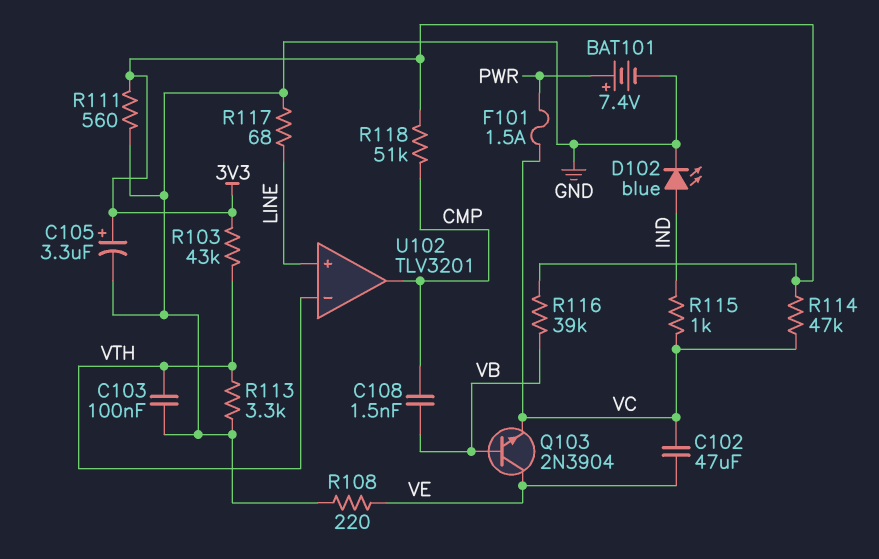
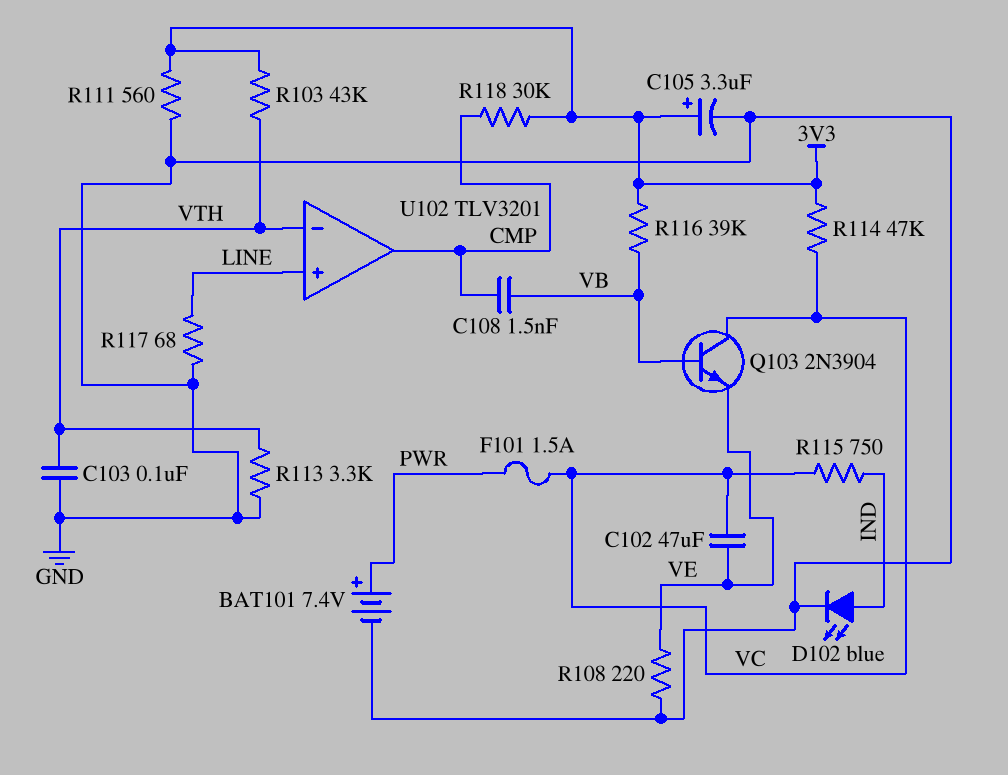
Q103: NPN 2N3904 (B VB, C VE, E VC) -> NPN 2N3904 (B VB, C VC, E VE)
R115: 1k (IND, VC) -> 750 (IND, VC)
R118: 51k (3V3, CMP) -> 30k (3V3, CMP)

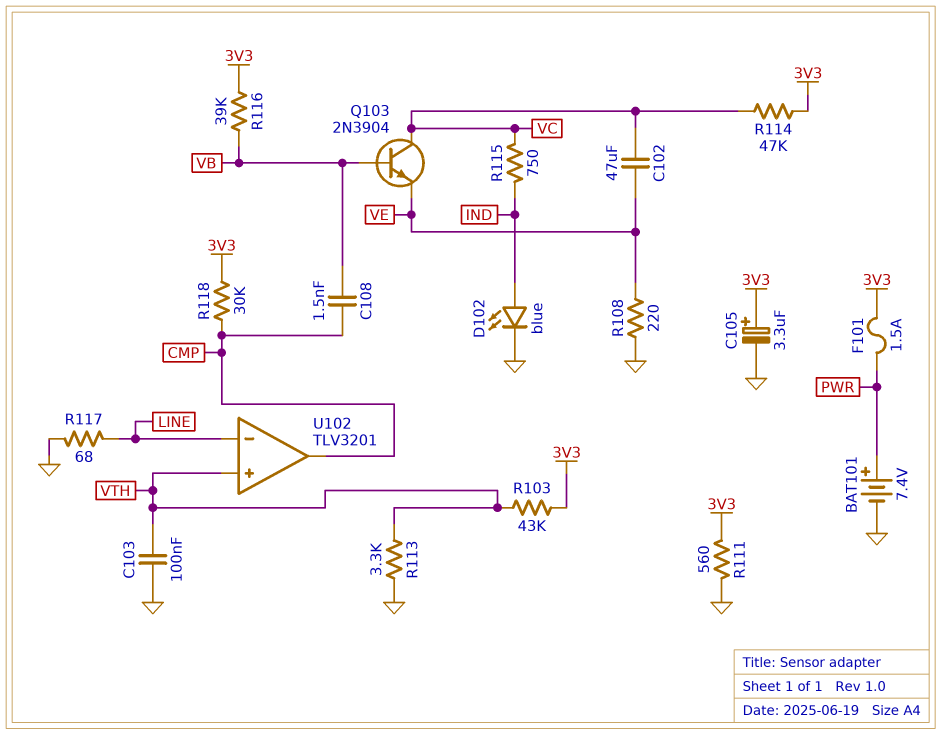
F101: 1.5A (PWR, VC) -> 1.5A (3V3, PWR)
U102 pin in+: LINE -> VTH
U102 pin in-: VTH -> LINE

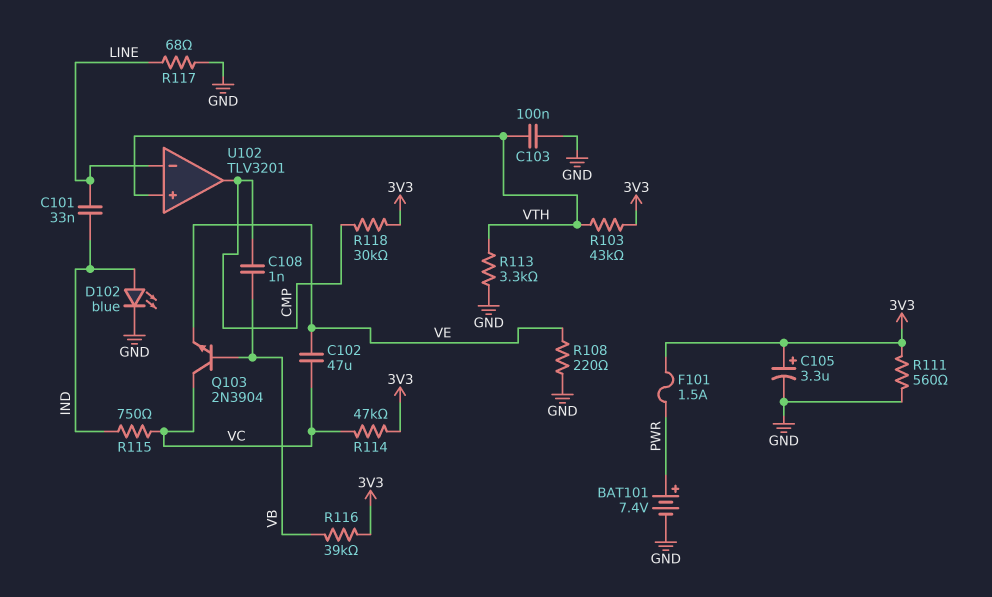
C101: none -> 33nF (IND, LINE)
C108: 1.5nF (CMP, VB) -> 1nF (CMP, VB)

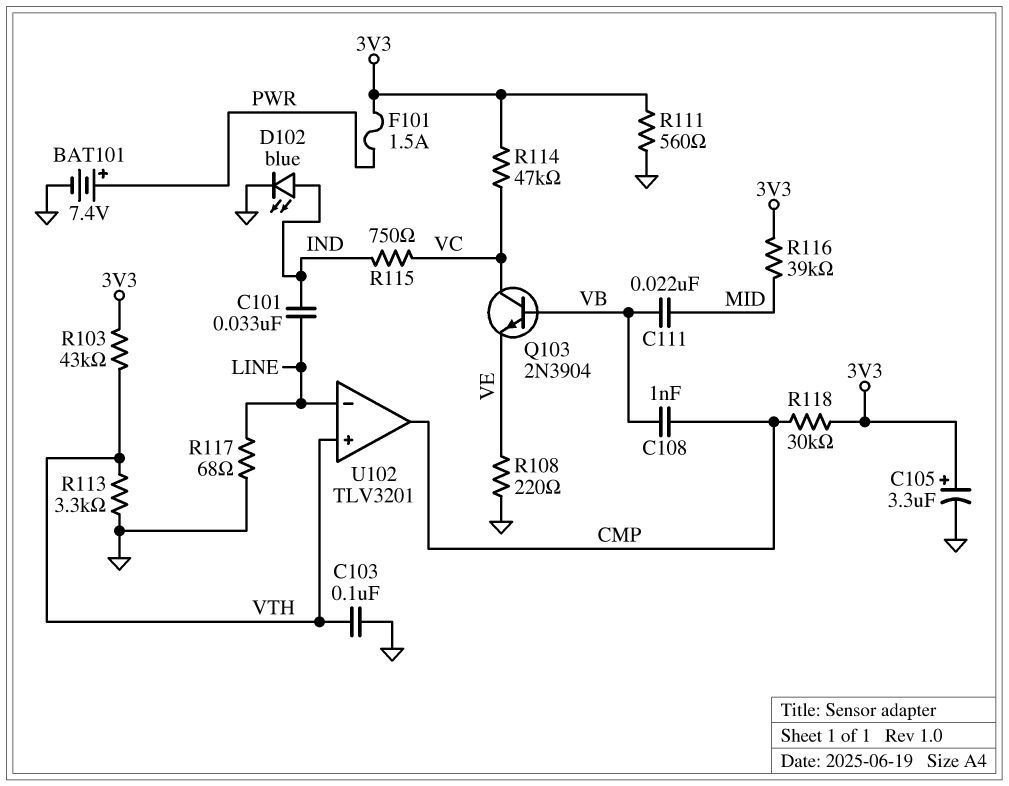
C102: 47uF (VC, VE) -> none
C111: none -> 22nF (MID, VB)
R116: 39k (3V3, VB) -> 39k (3V3, MID)

